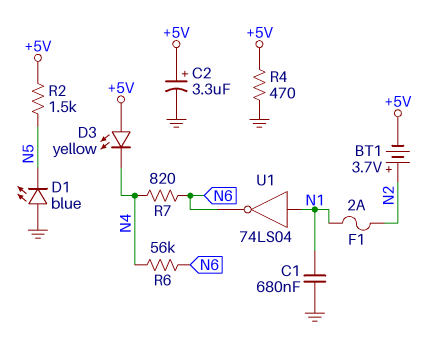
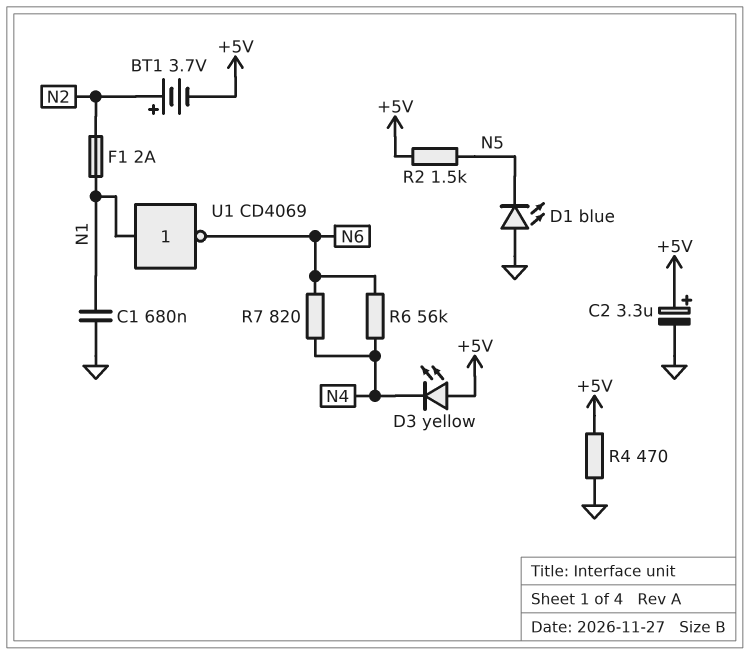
U1: NOT 74LS04 (in N1, out N6) -> NOT CD4069 (in N1, out N6)

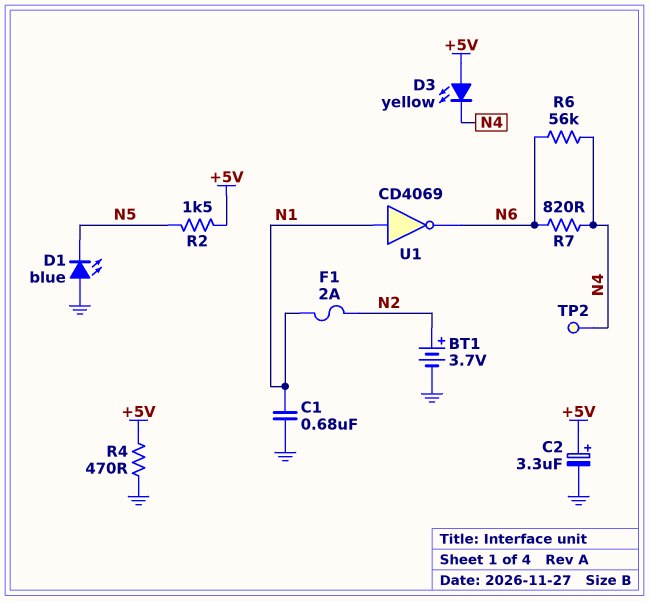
BT1: 3.7V (plus N2, minus +5V) -> 3.7V (plus N2, minus GND)
TP2: none -> test point (N4)

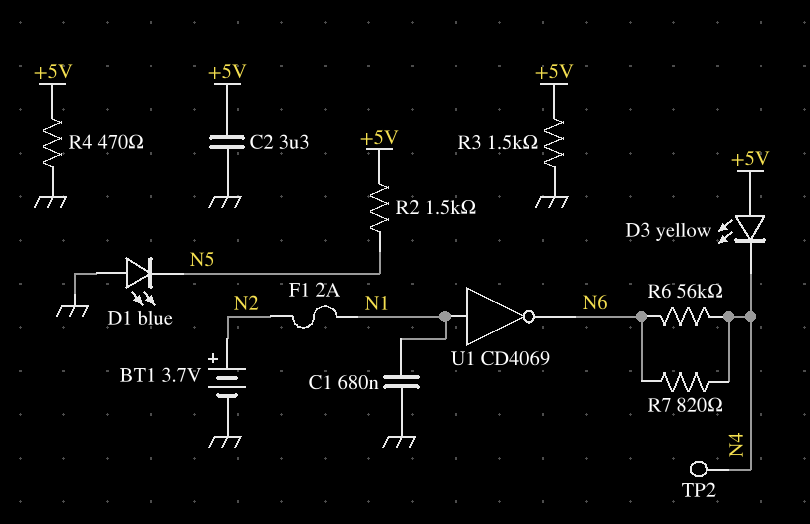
C2: 3.3uF (plus +5V, minus GND) -> 3.3uF (+5V, GND)
R3: none -> 1.5k (+5V, GND)

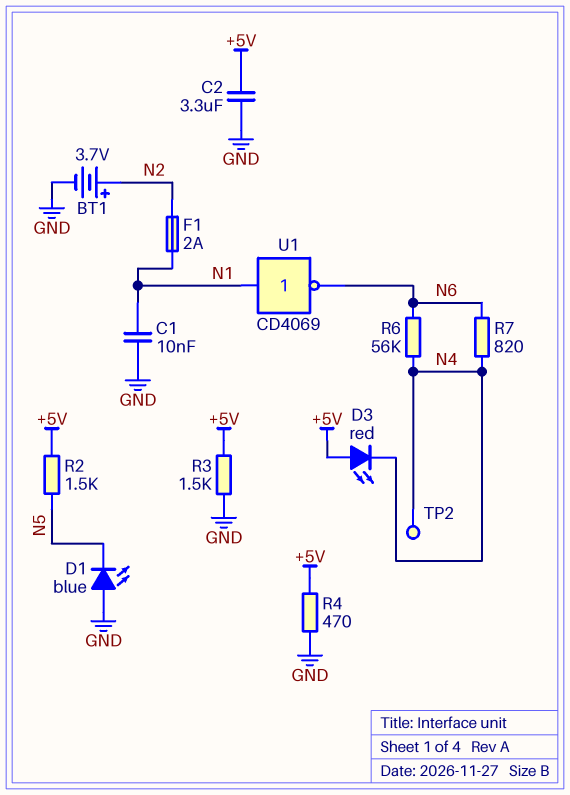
C1: 680nF (GND, N1) -> 10nF (GND, N1)
D3: LED yellow (A +5V, K N4) -> LED red (A +5V, K N4)

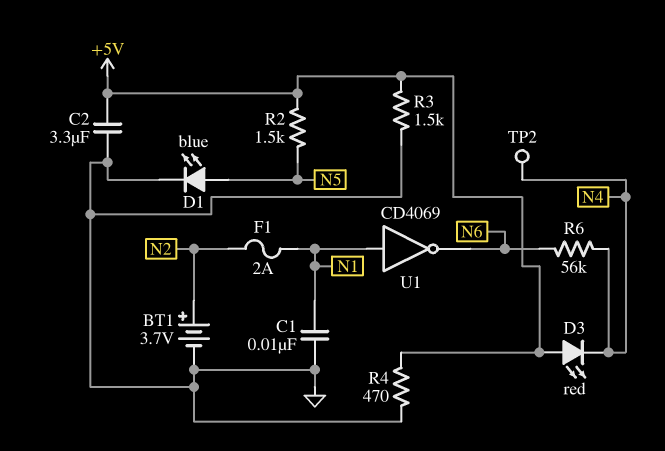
D1: LED blue (A GND, K N5) -> LED blue (A N5, K GND)
R7: 820 (N4, N6) -> none

